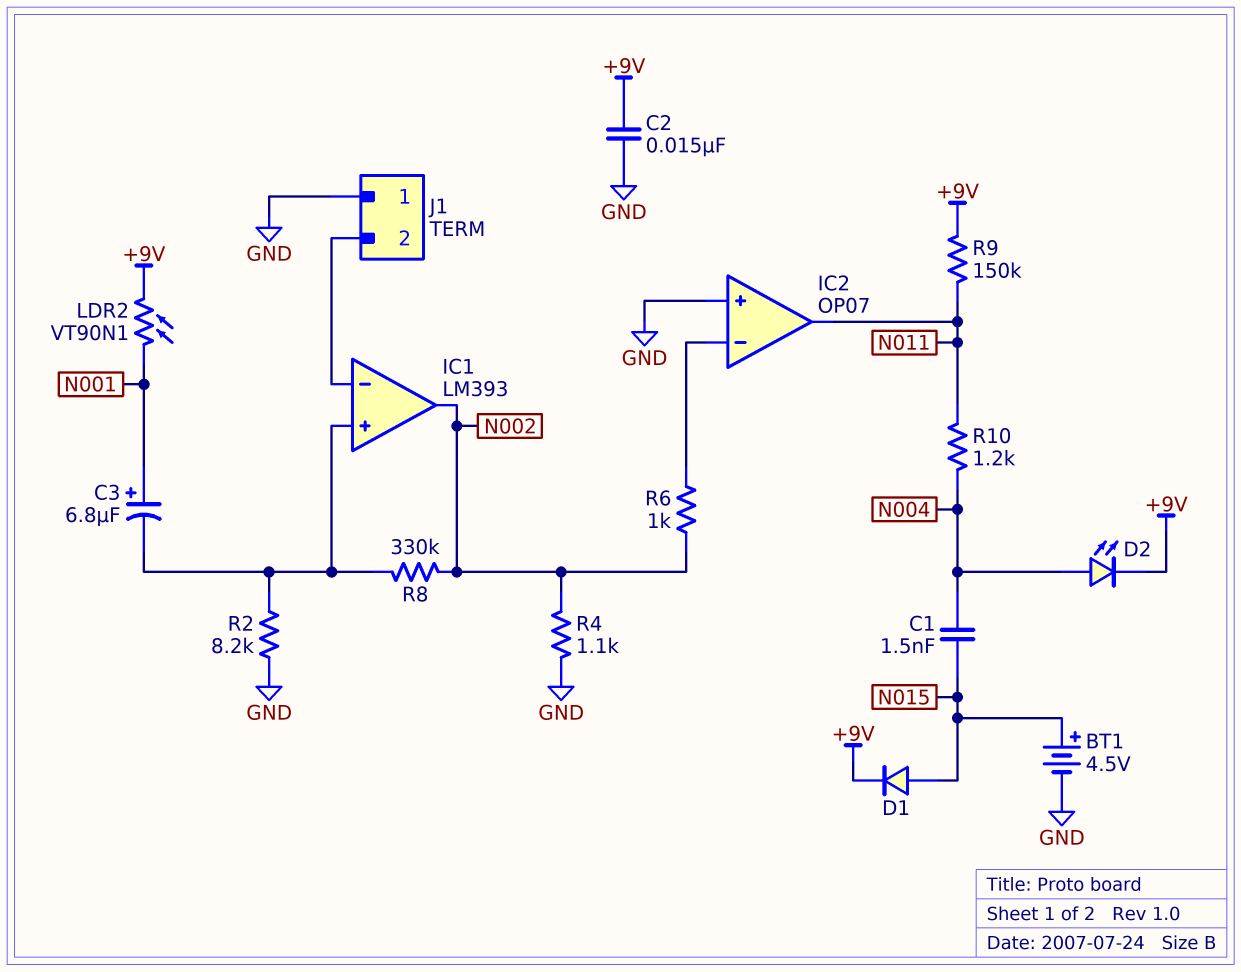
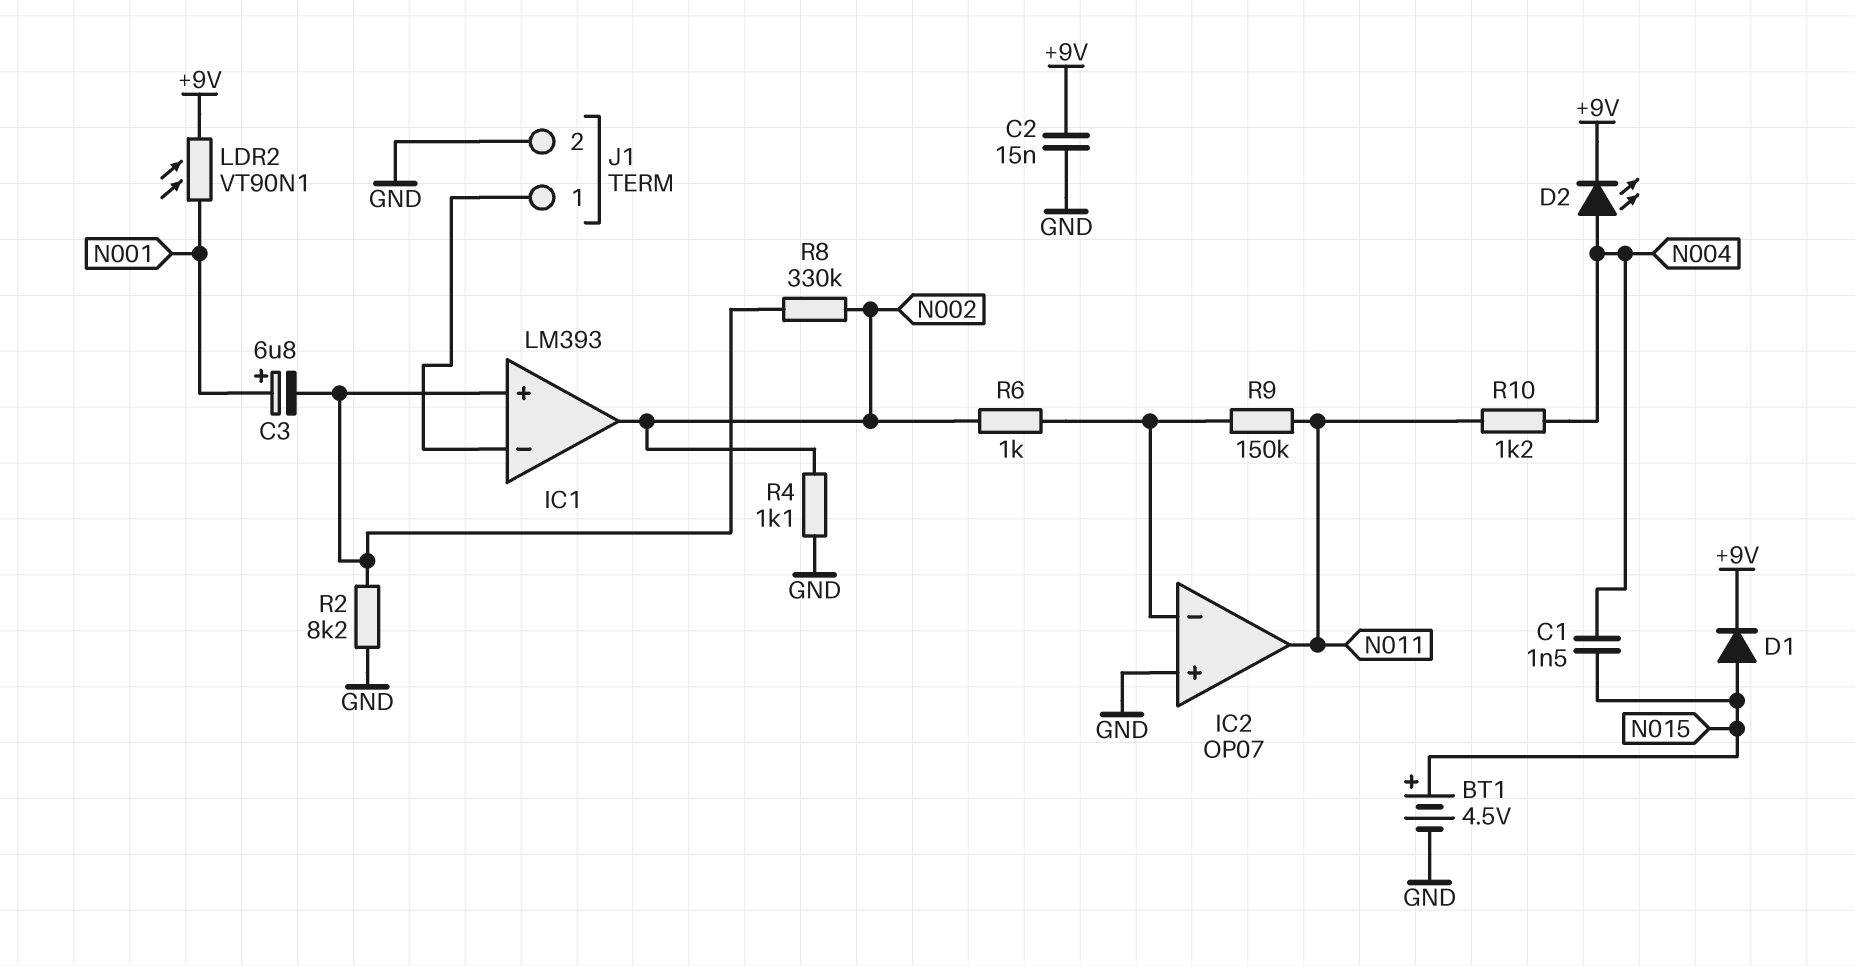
J1 pin 1: GND -> IC1/in-
J1 pin 2: IC1/in- -> GND
R9: 150k (+9V, N011) -> 150k (IC2/in-, N011)

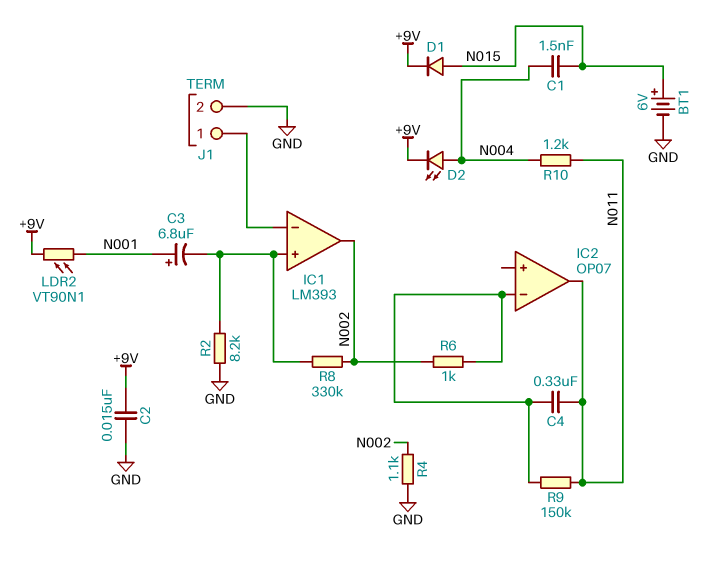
BT1: 4.5V (plus N015, minus GND) -> 6V (plus N015, minus GND)
C4: none -> 330nF (IC2/in-, N011)
IC2 pin in+: GND -> none

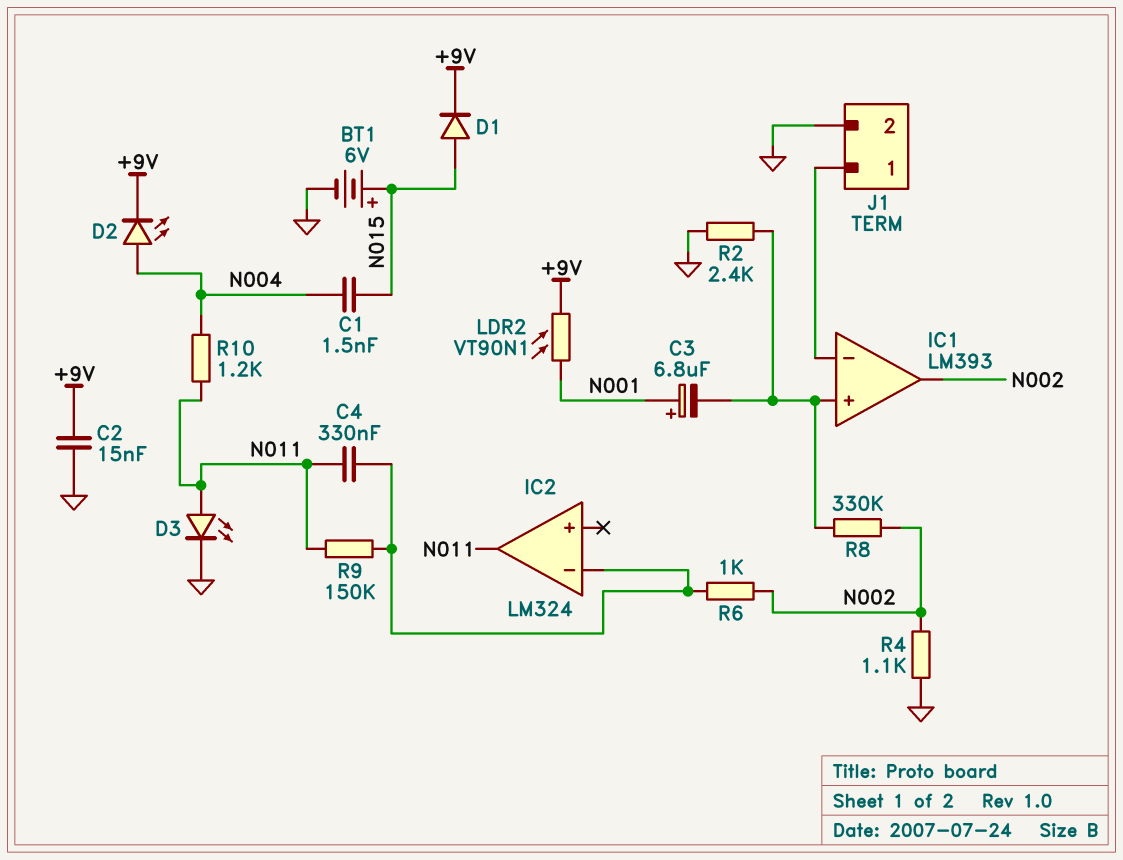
D3: none -> LED (A N011, K GND)
IC2: OP07 -> LM324
R2: 8.2k (GND, IC1/in+) -> 2.4k (GND, IC1/in+)

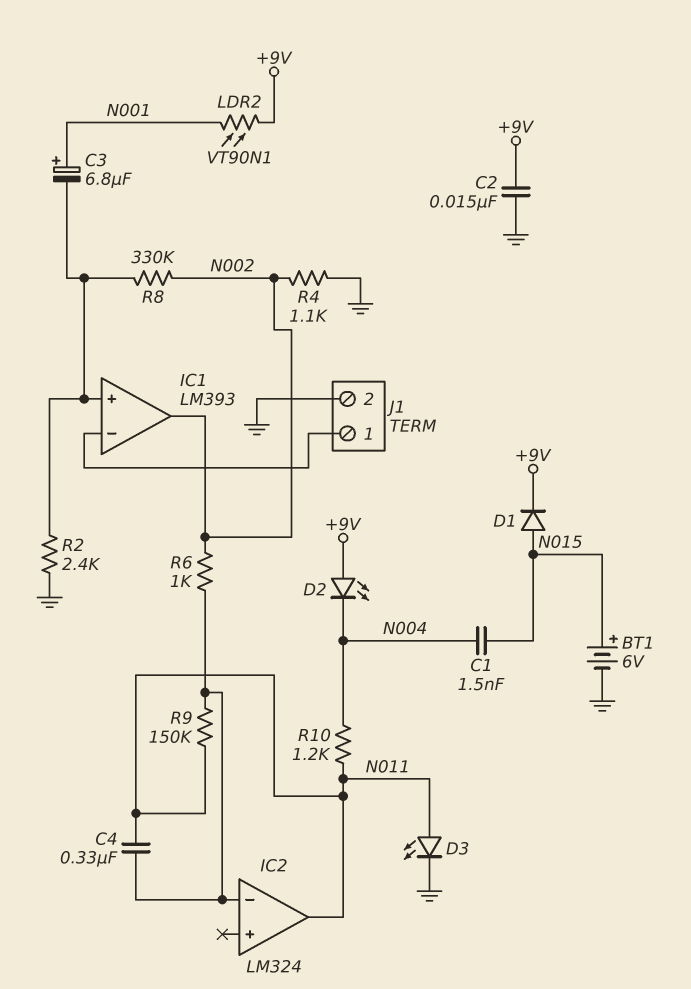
D2: LED (A N004, K +9V) -> LED (A +9V, K N004)

